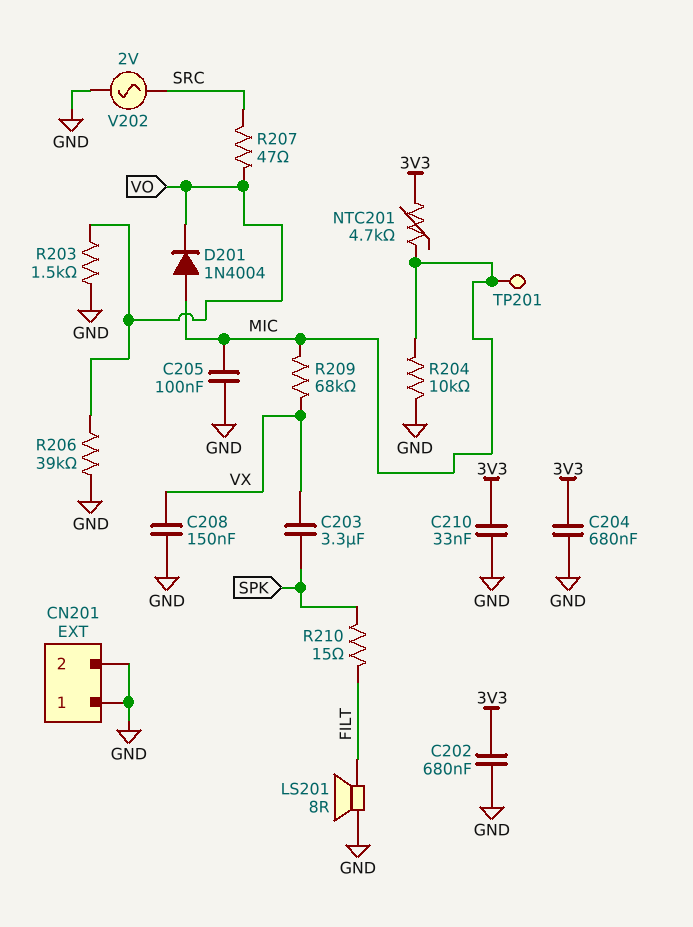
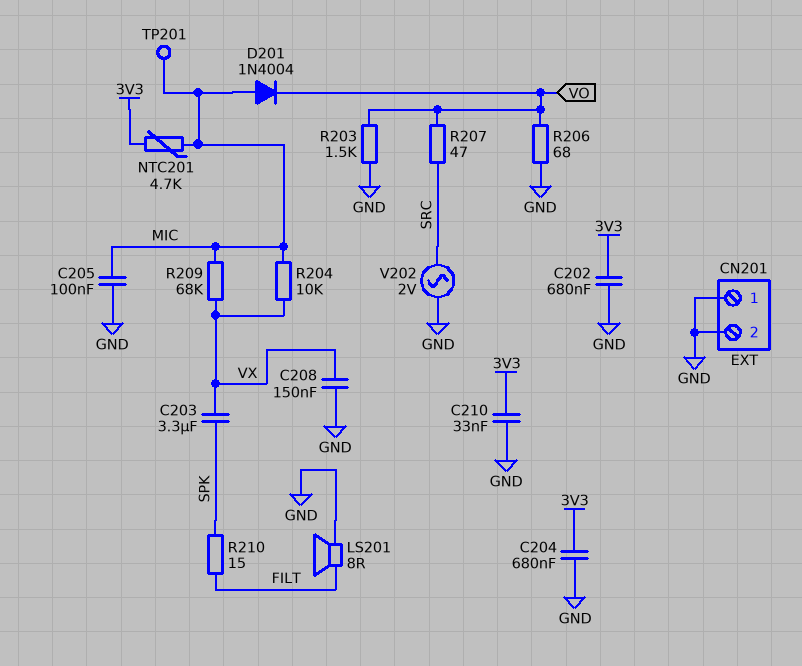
R204: 10k (GND, MIC) -> 10k (MIC, VX)
R206: 39k (GND, VO) -> 68 (GND, VO)

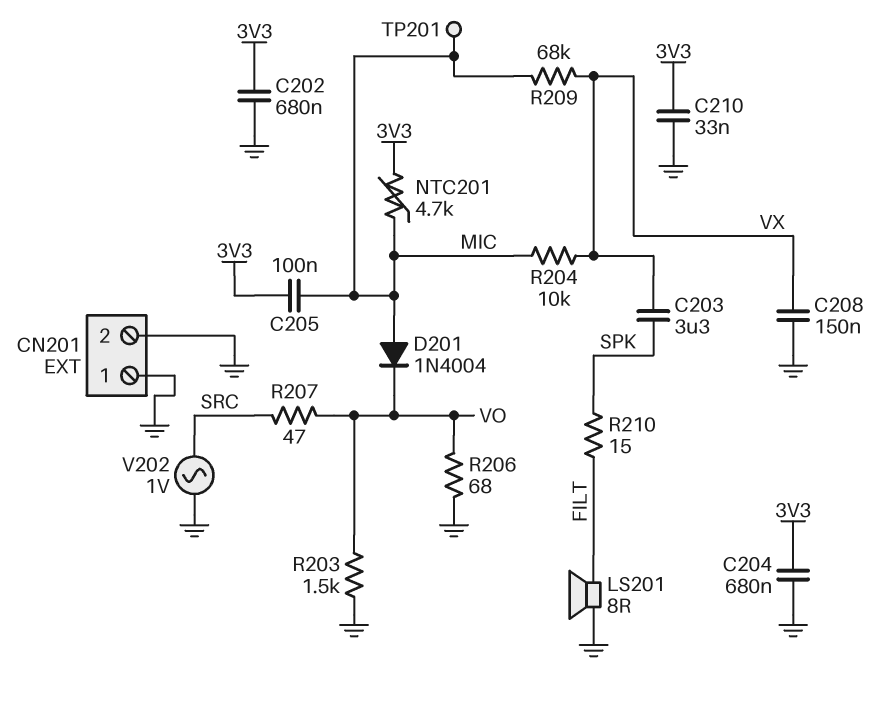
C205: 100nF (GND, MIC) -> 100nF (3V3, MIC)
V202: AC 2V (GND, SRC) -> AC 1V (GND, SRC)

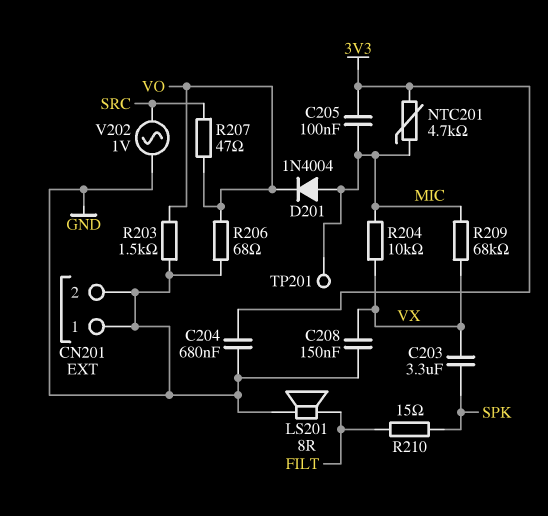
C202: 680nF (3V3, GND) -> none
C210: 33nF (3V3, GND) -> none

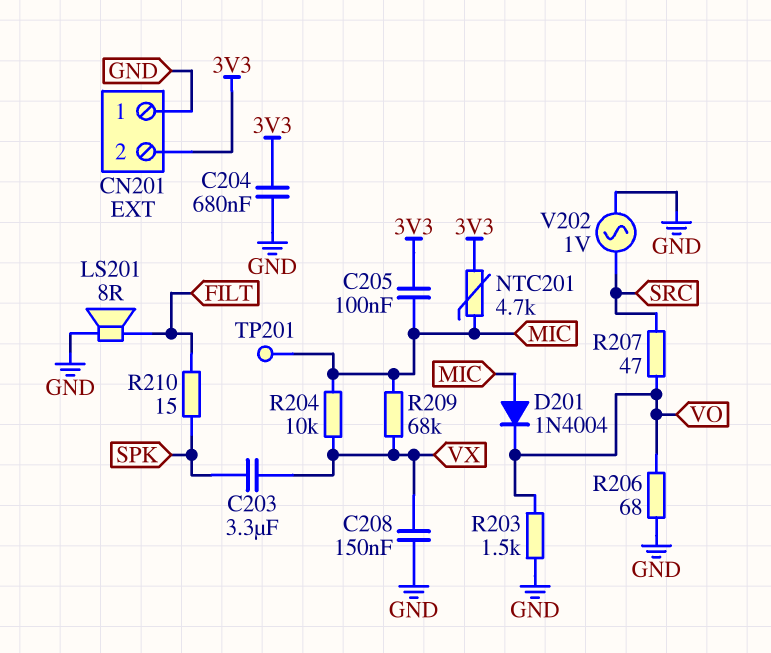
CN201 pin 2: GND -> 3V3

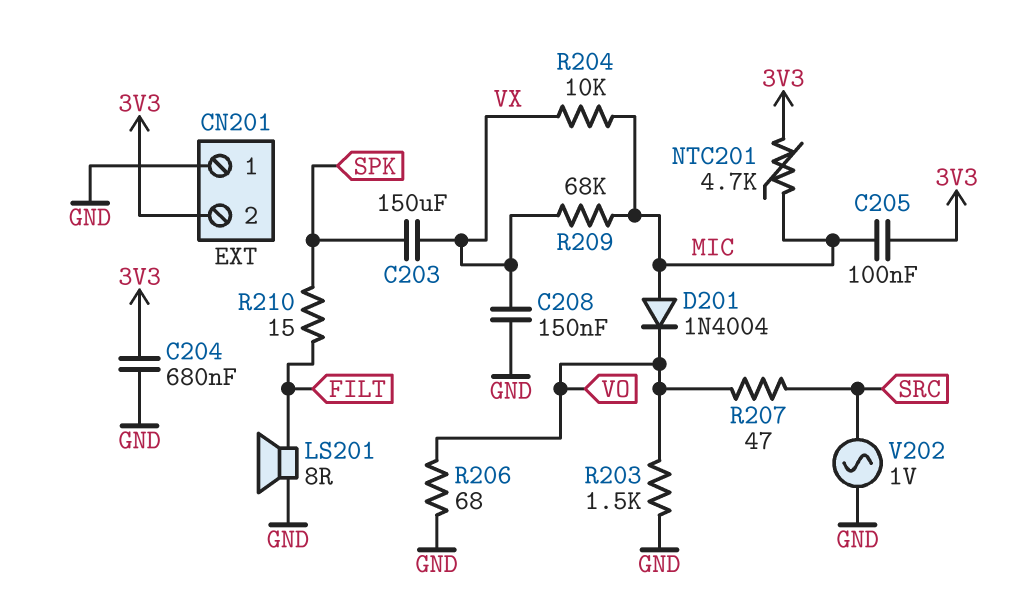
C203: 3.3uF (SPK, VX) -> 150uF (SPK, VX)
TP201: test point (MIC) -> none

